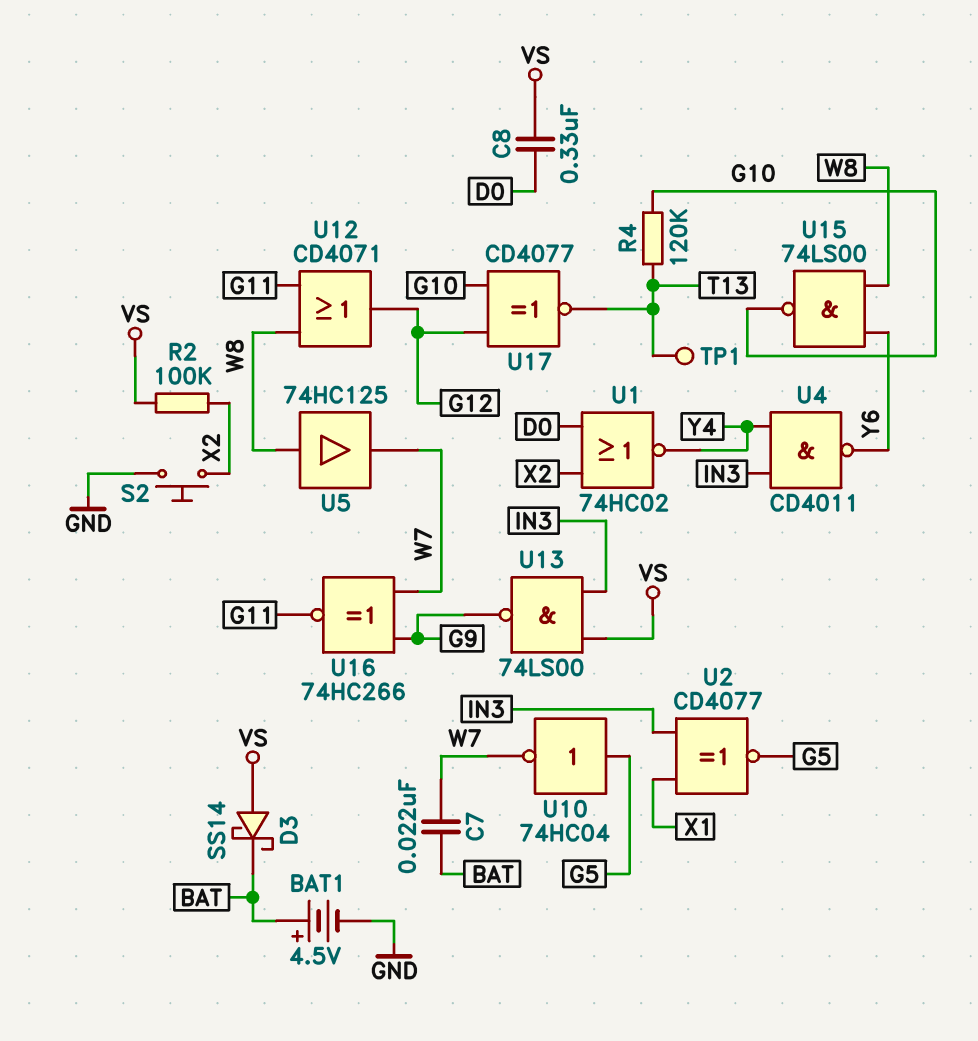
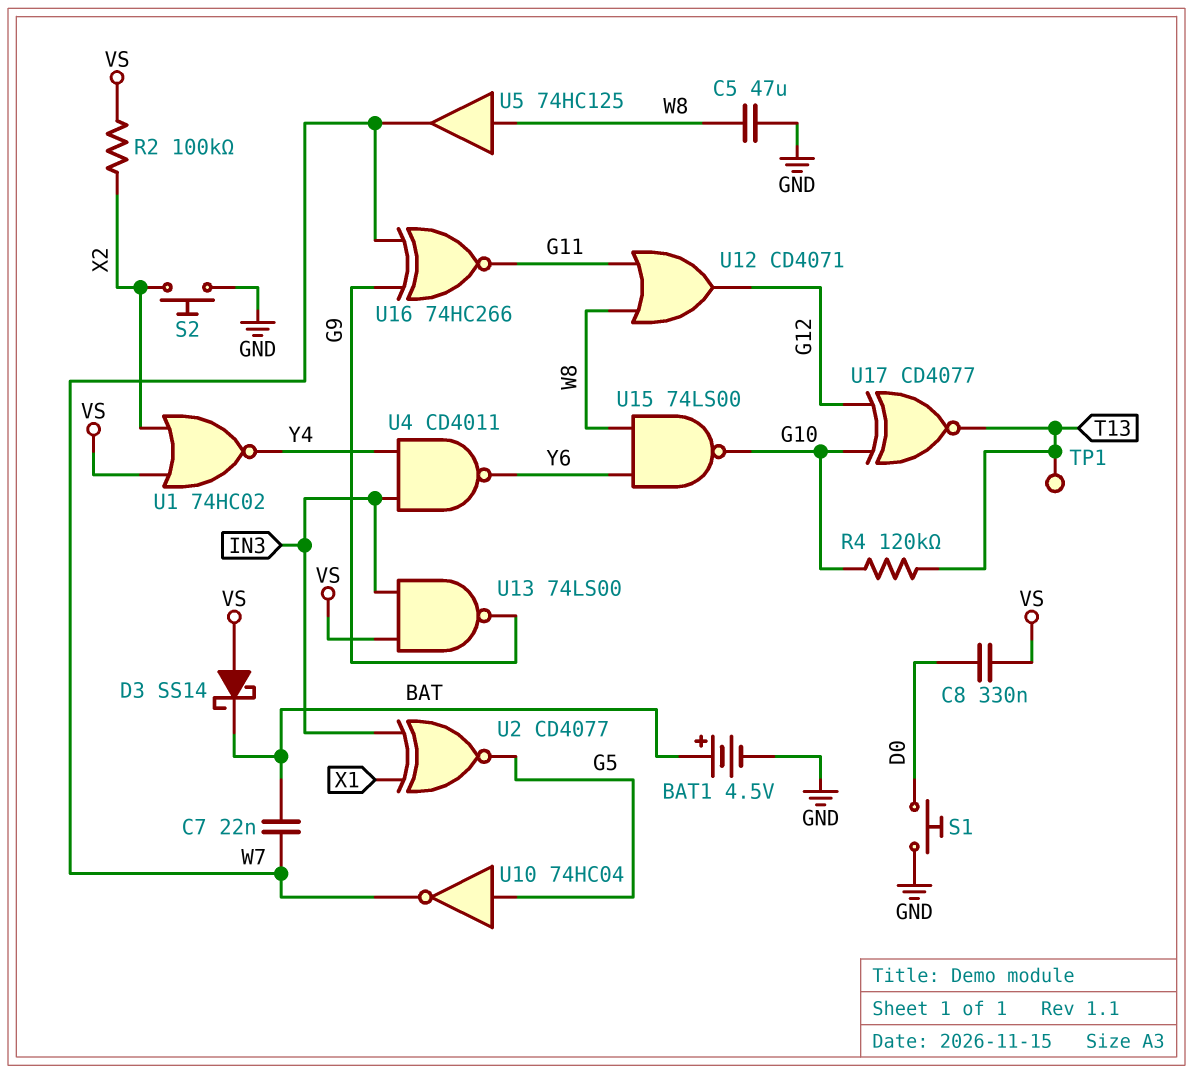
C5: none -> 47uF (GND, W8)
S1: none -> button (D0, GND)
U1: NOR 74HC02 (in D0, in X2, out Y4) -> NOR 74HC02 (in VS, in X2, out Y4)

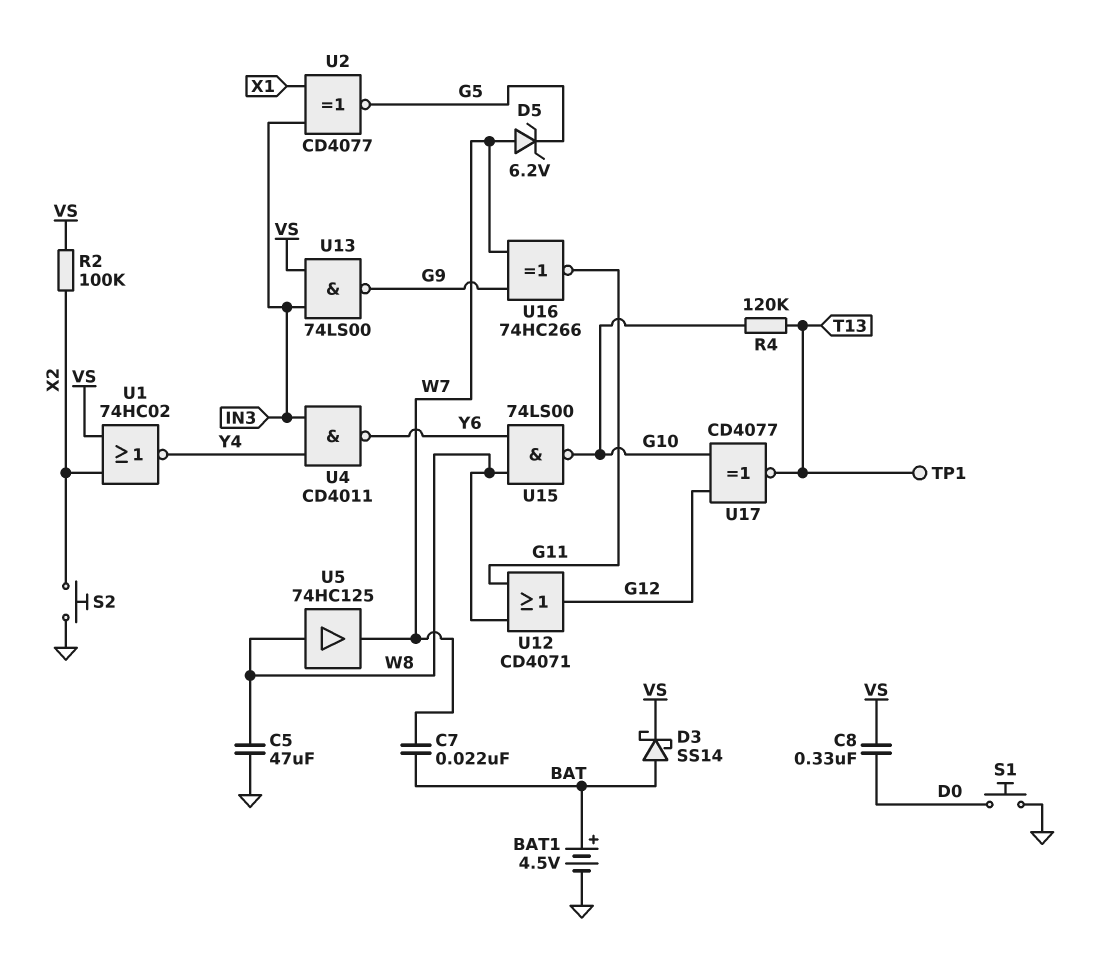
D3: schottky SS14 (A VS, K BAT) -> schottky SS14 (A BAT, K VS)
D5: none -> zener 6.2V (A W7, K G5)
U10: NOT 74HC04 (in G5, out W7) -> none

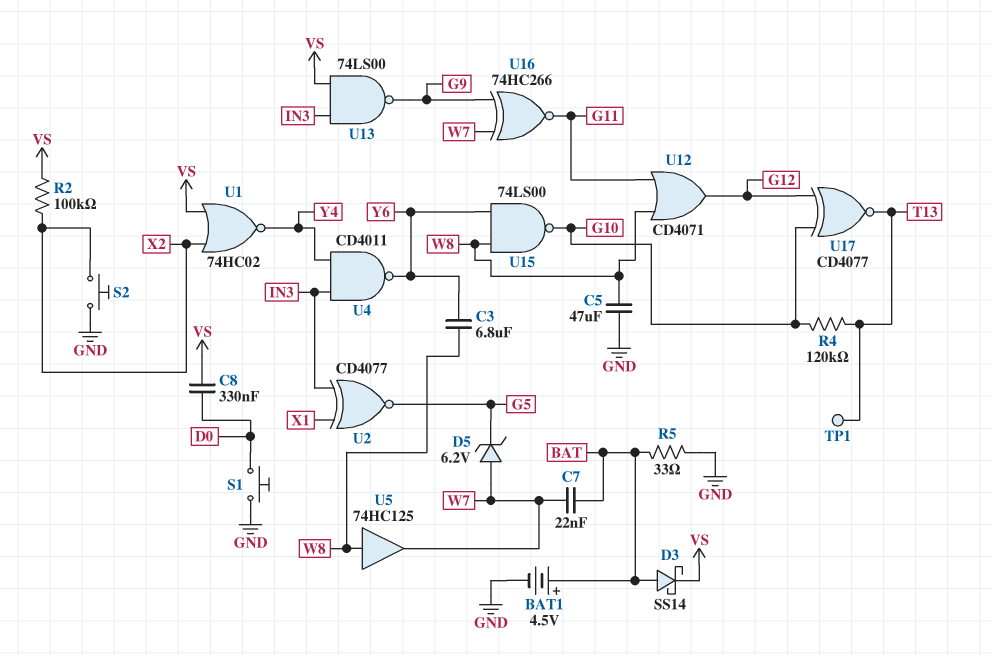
C3: none -> 6.8uF (W8, Y6)
R5: none -> 33 (BAT, GND)

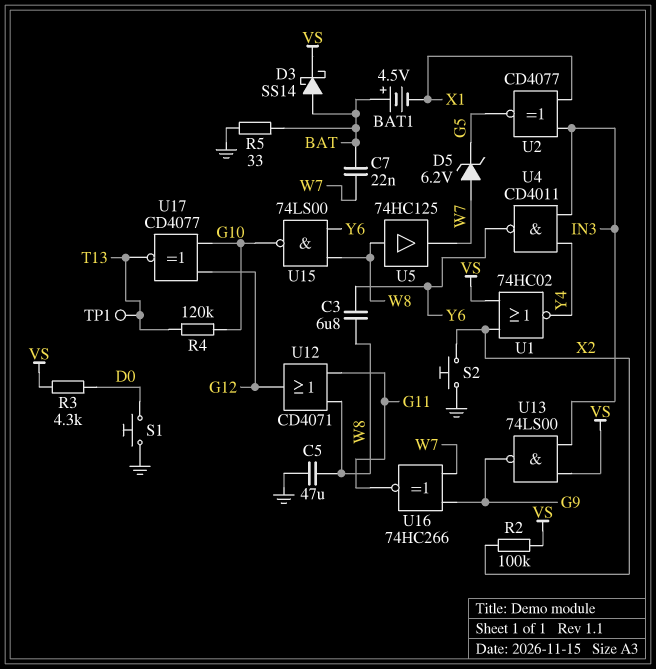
BAT1: 4.5V (plus BAT, minus GND) -> 4.5V (plus BAT, minus X1)
C8: 330nF (D0, VS) -> none
R3: none -> 4.3k (D0, VS)

